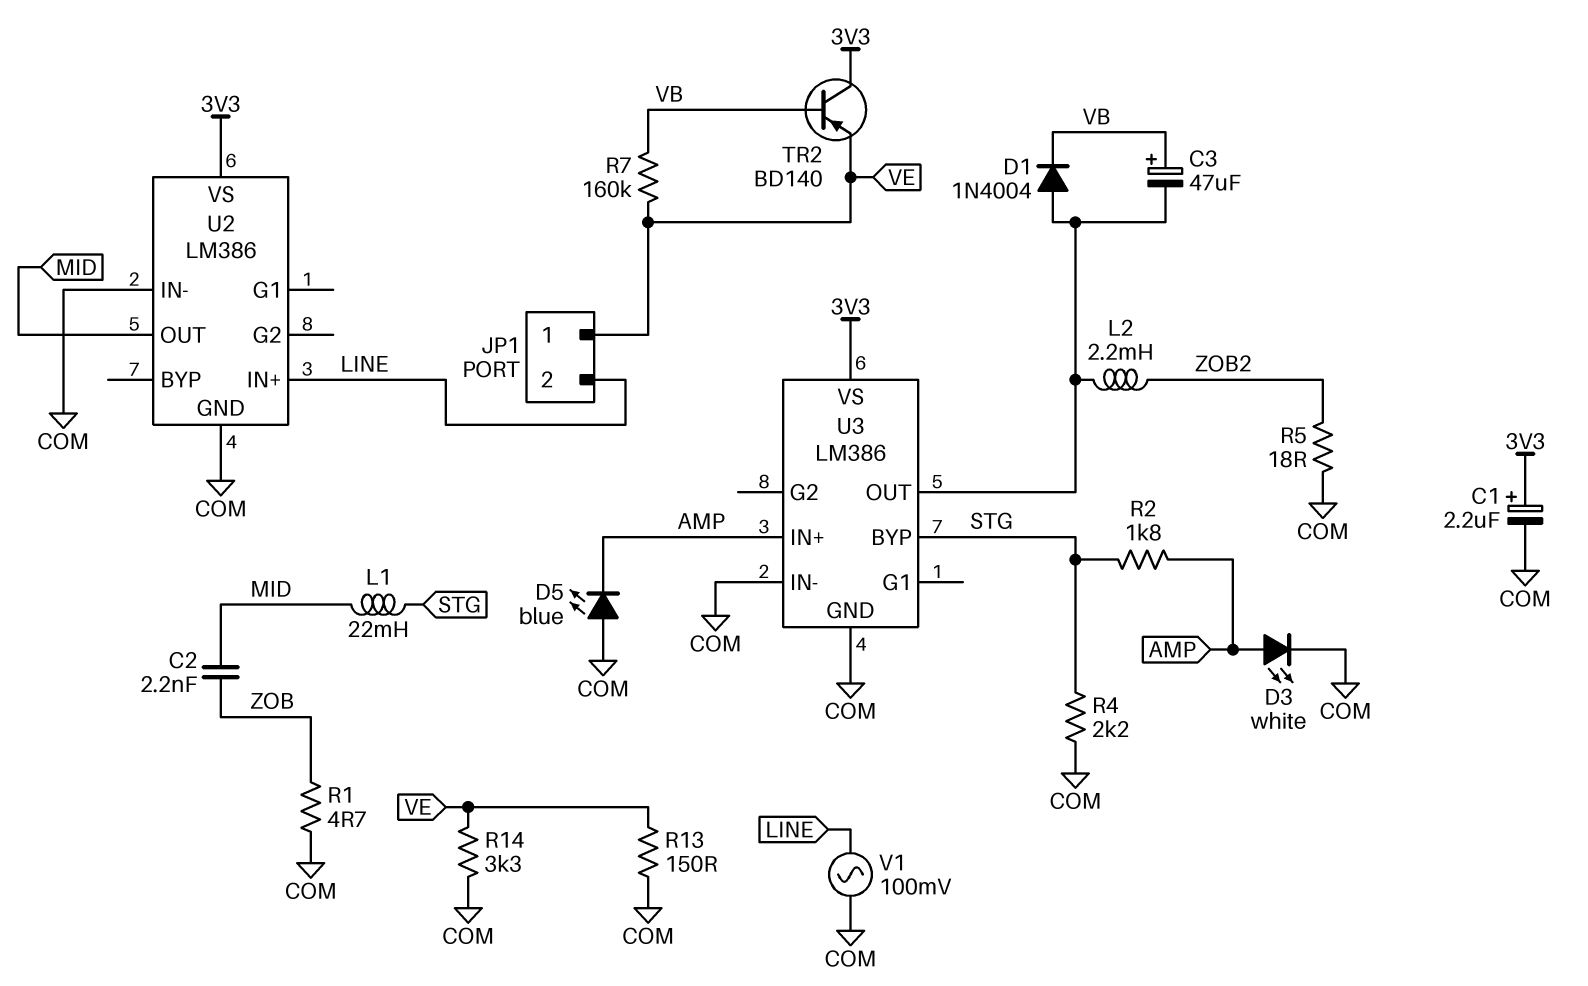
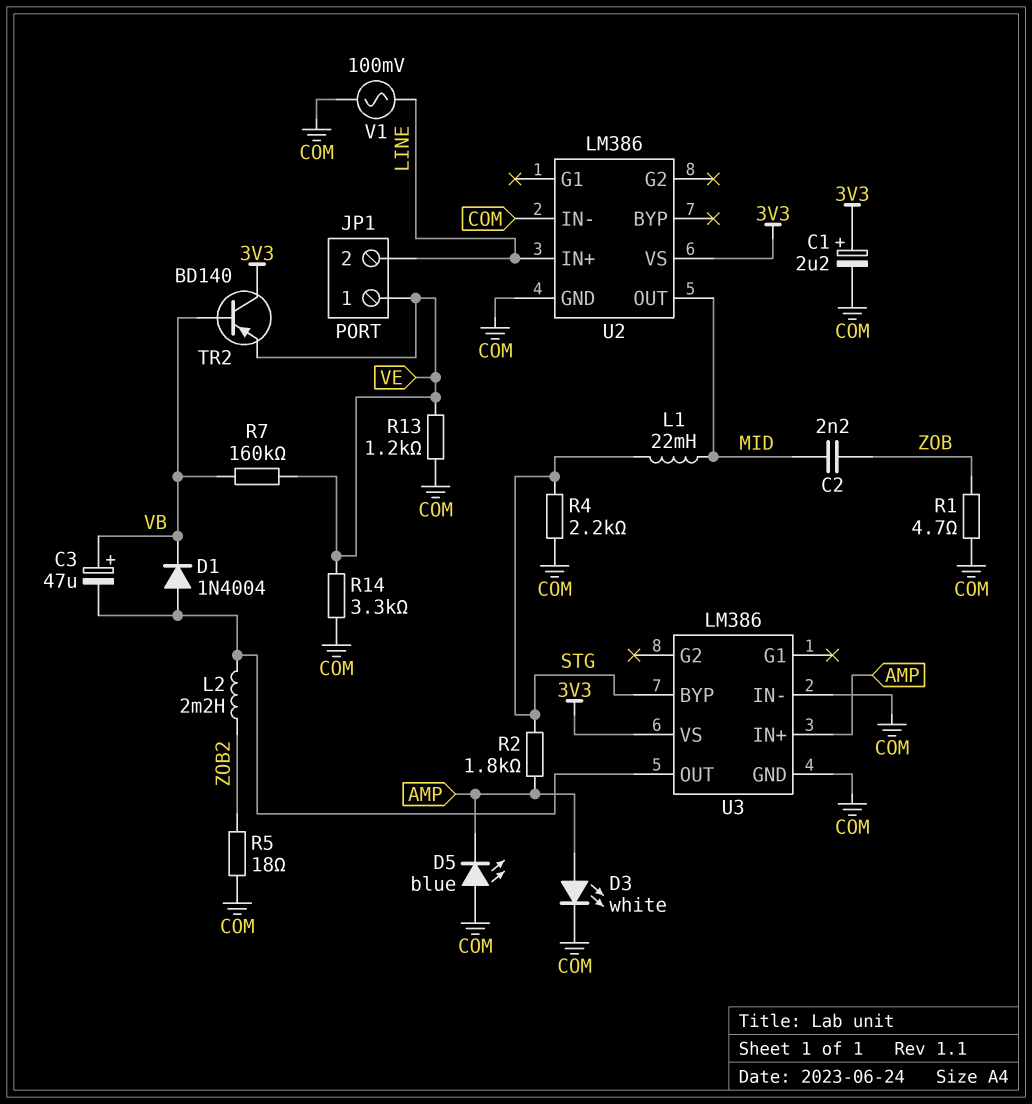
R13: 150 (COM, VE) -> 1.2k (COM, VE)

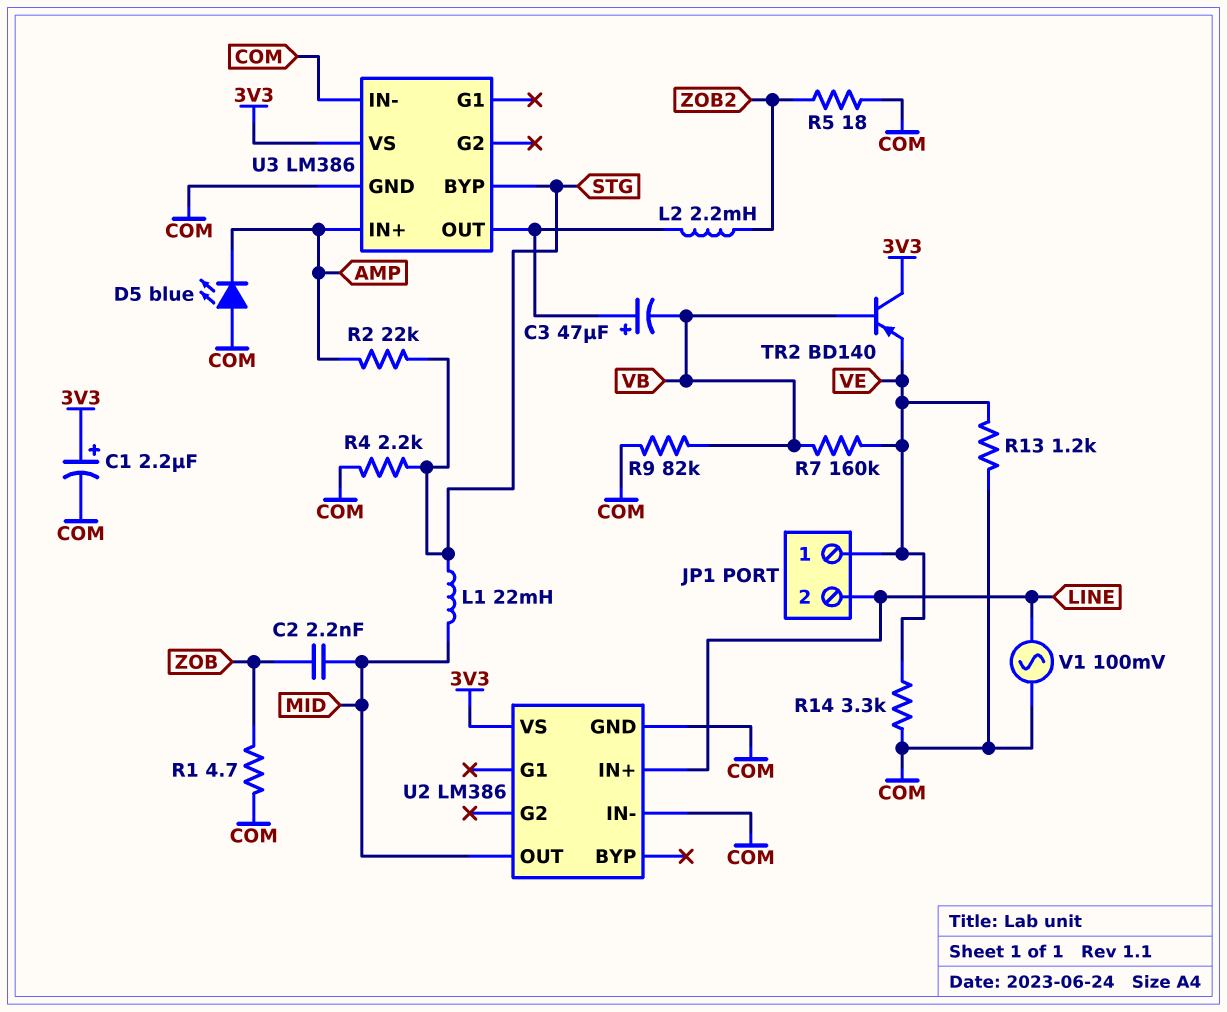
C3: 47uF (plus VB, minus U3/OUT) -> 47uF (plus U3/OUT, minus VB)
D1: diode 1N4004 (A U3/OUT, K VB) -> none
D3: LED white (A AMP, K COM) -> none
R2: 1.8k (AMP, STG) -> 22k (AMP, STG)
R9: none -> 82k (COM, VB)

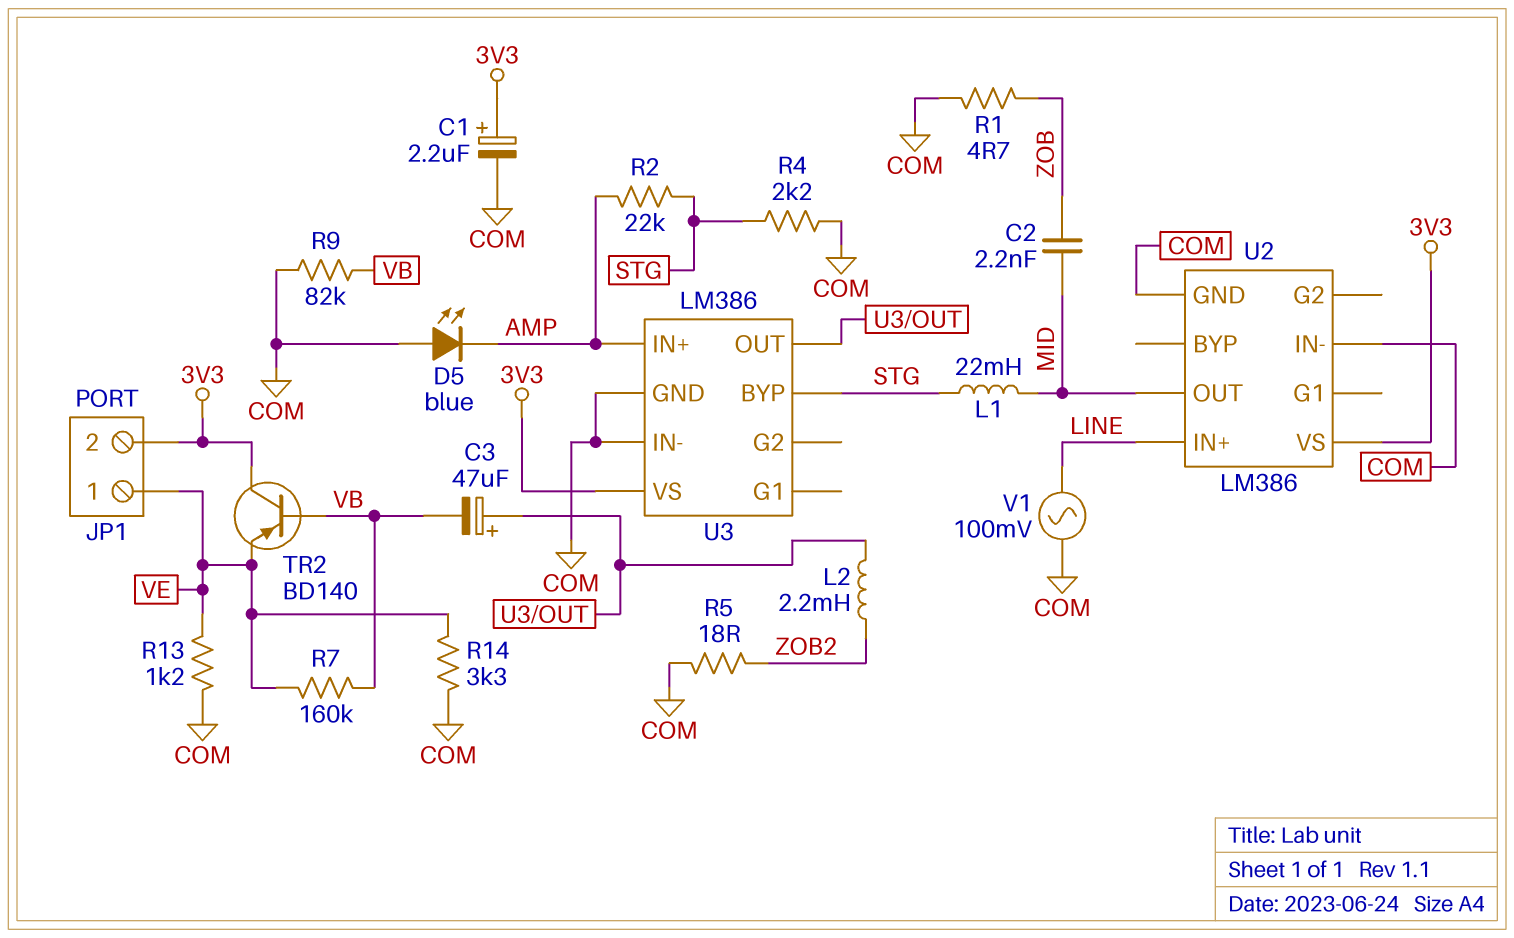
JP1 pin 2: LINE -> 3V3

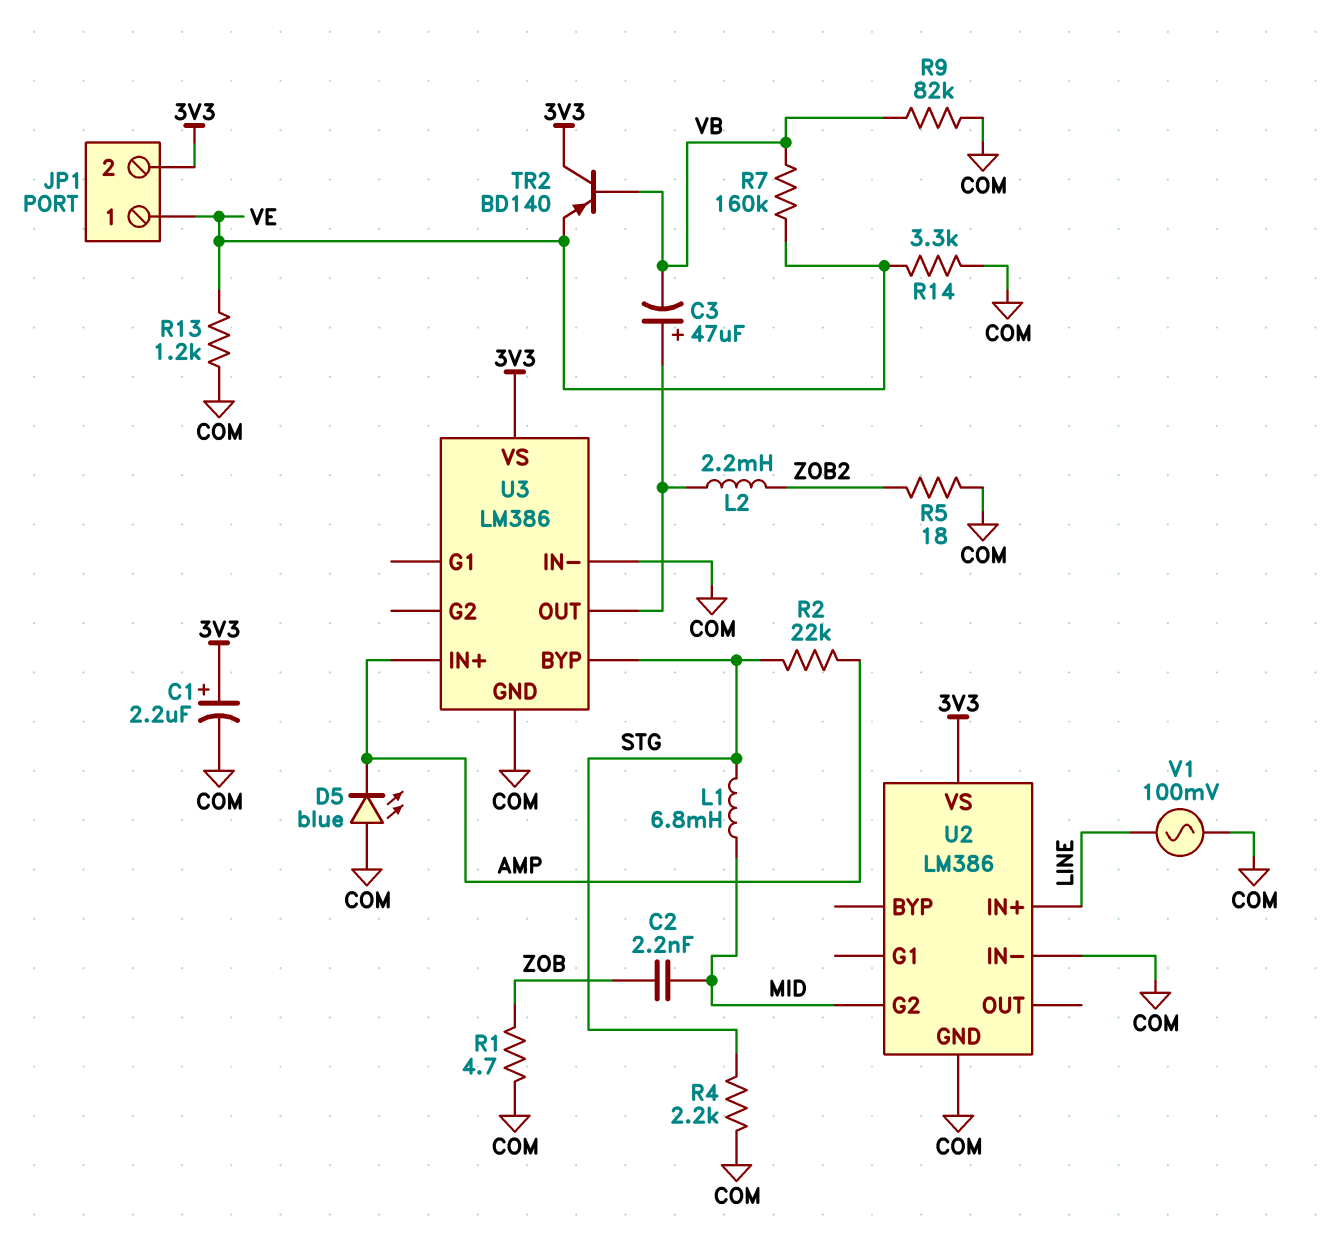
L1: 22mH (MID, STG) -> 6.8mH (MID, STG)
U2 pin G2: none -> MID
U2 pin OUT: MID -> none

